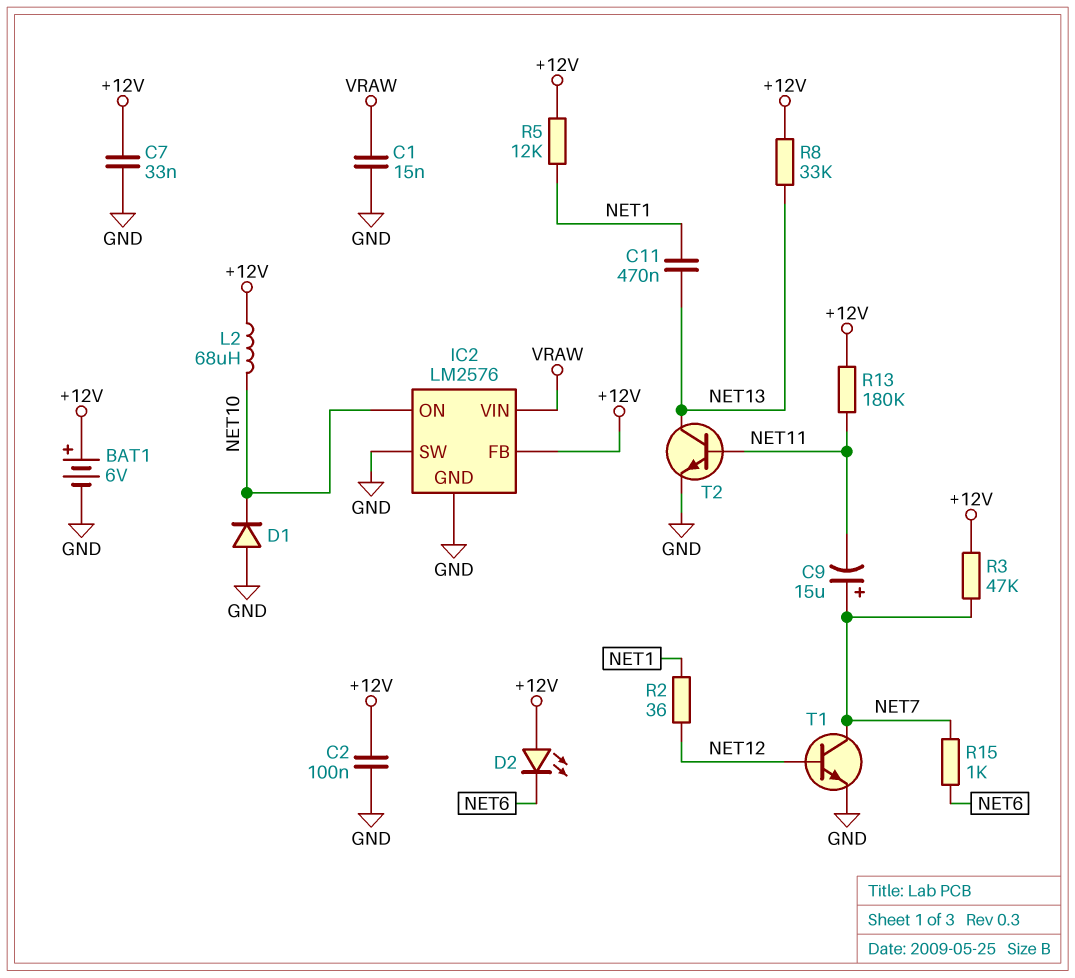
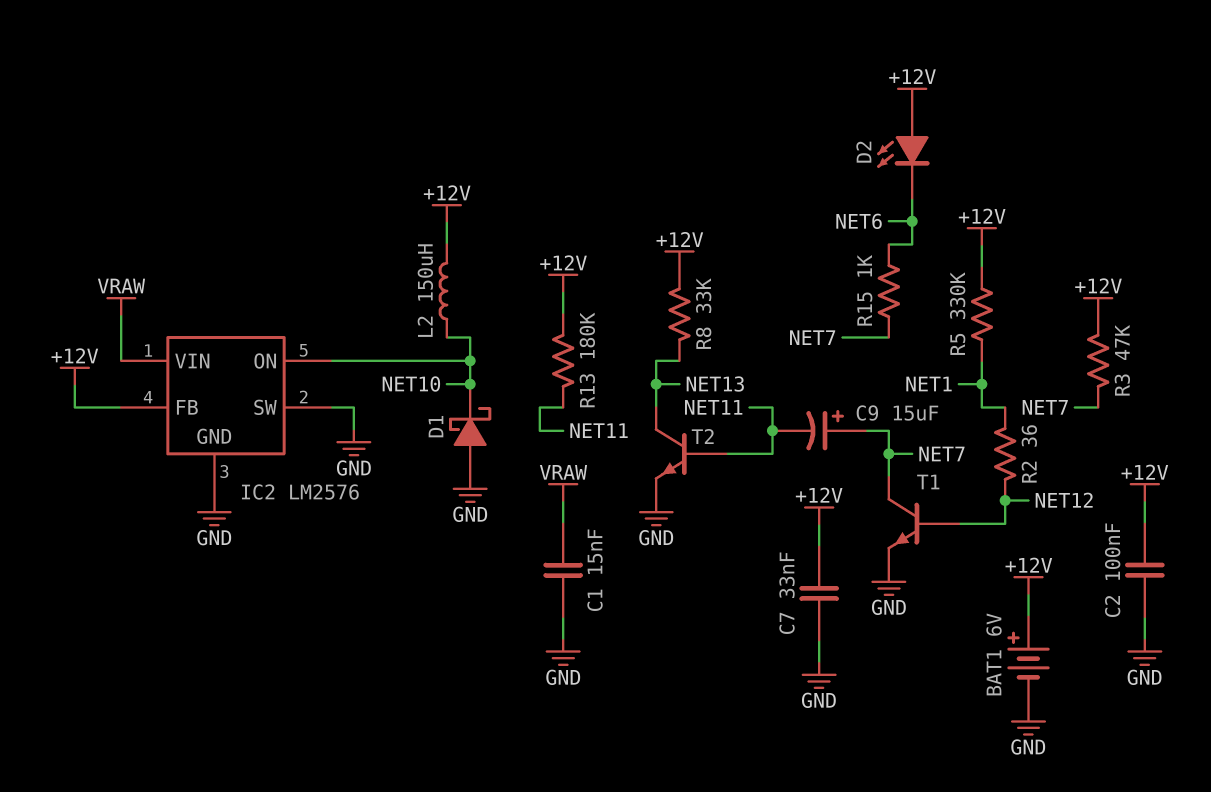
C11: 470nF (NET1, NET13) -> none
D1: diode (A GND, K NET10) -> schottky (A GND, K NET10)
L2: 68uH (+12V, NET10) -> 150uH (+12V, NET10)
R5: 12k (+12V, NET1) -> 330k (+12V, NET1)

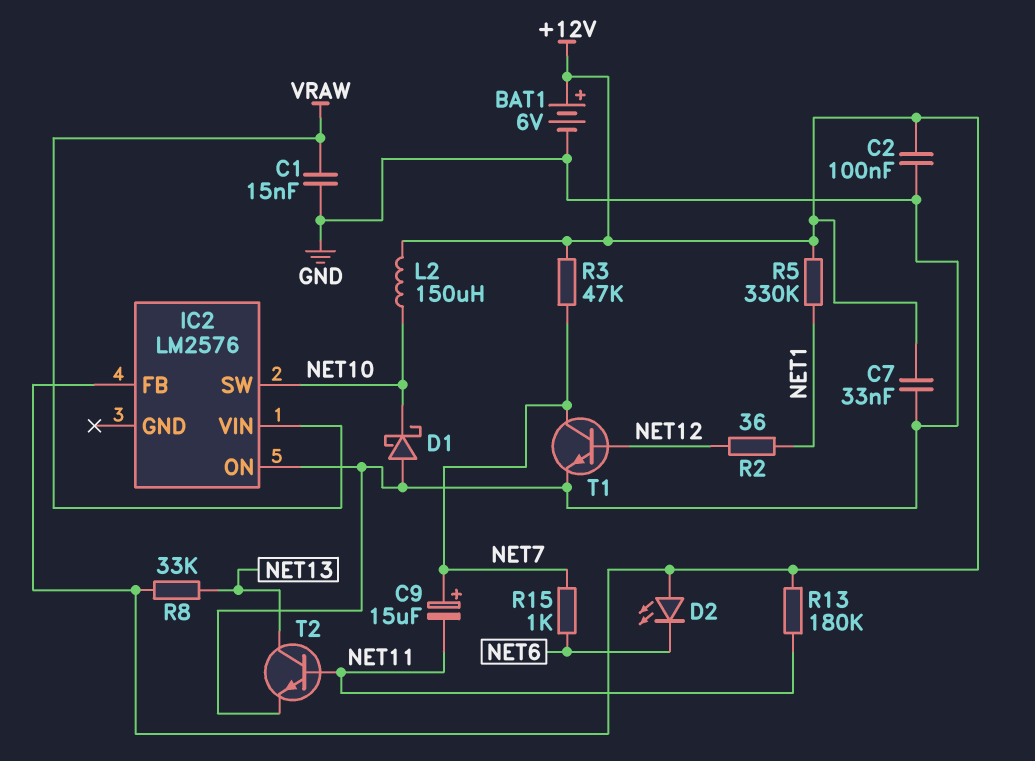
IC2 pin GND: GND -> none
IC2 pin ON: NET10 -> GND
IC2 pin SW: GND -> NET10

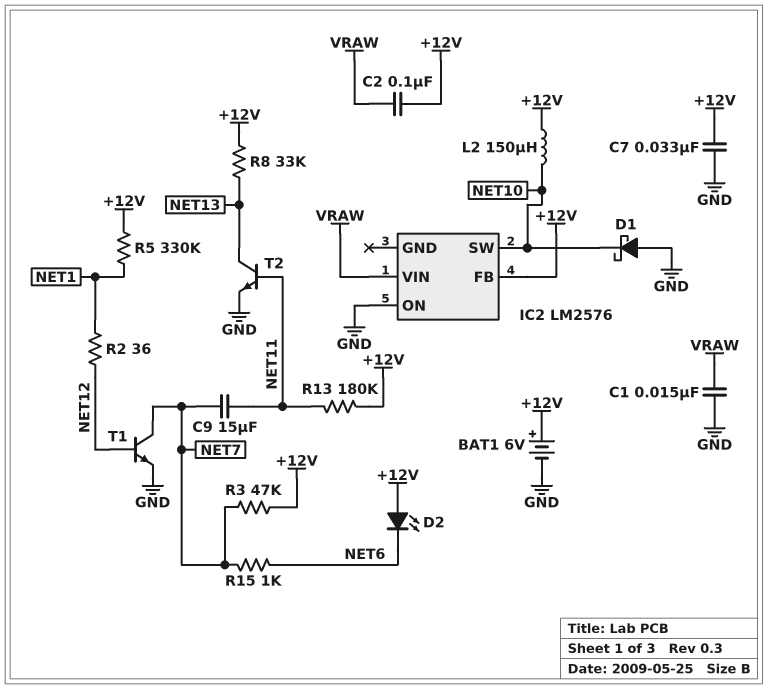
C2: 100nF (+12V, GND) -> 100nF (+12V, VRAW)
C9: 15uF (plus NET7, minus NET11) -> 15uF (NET7, NET11)

